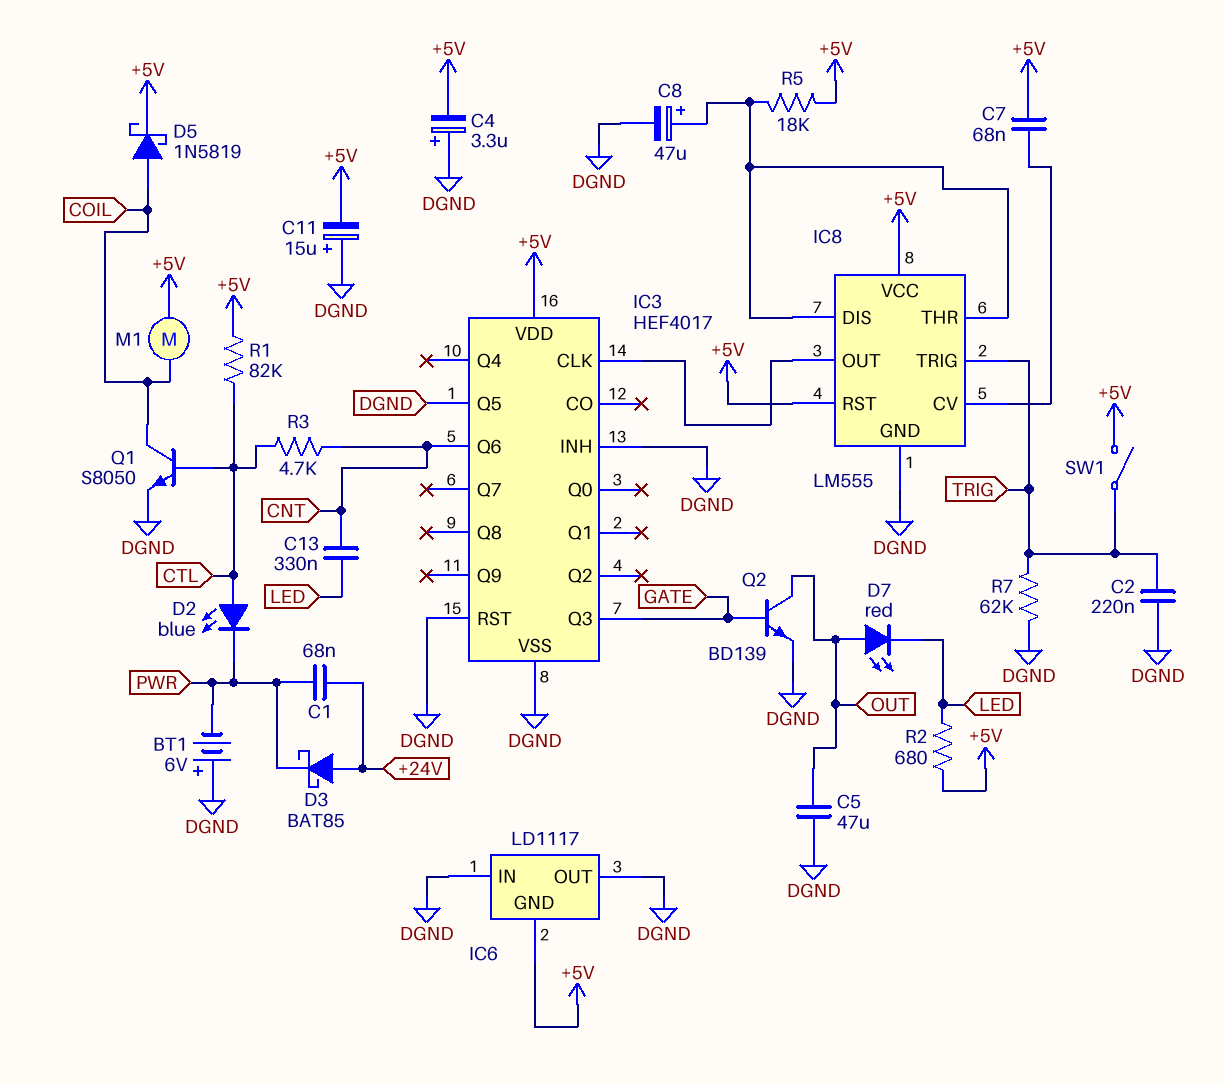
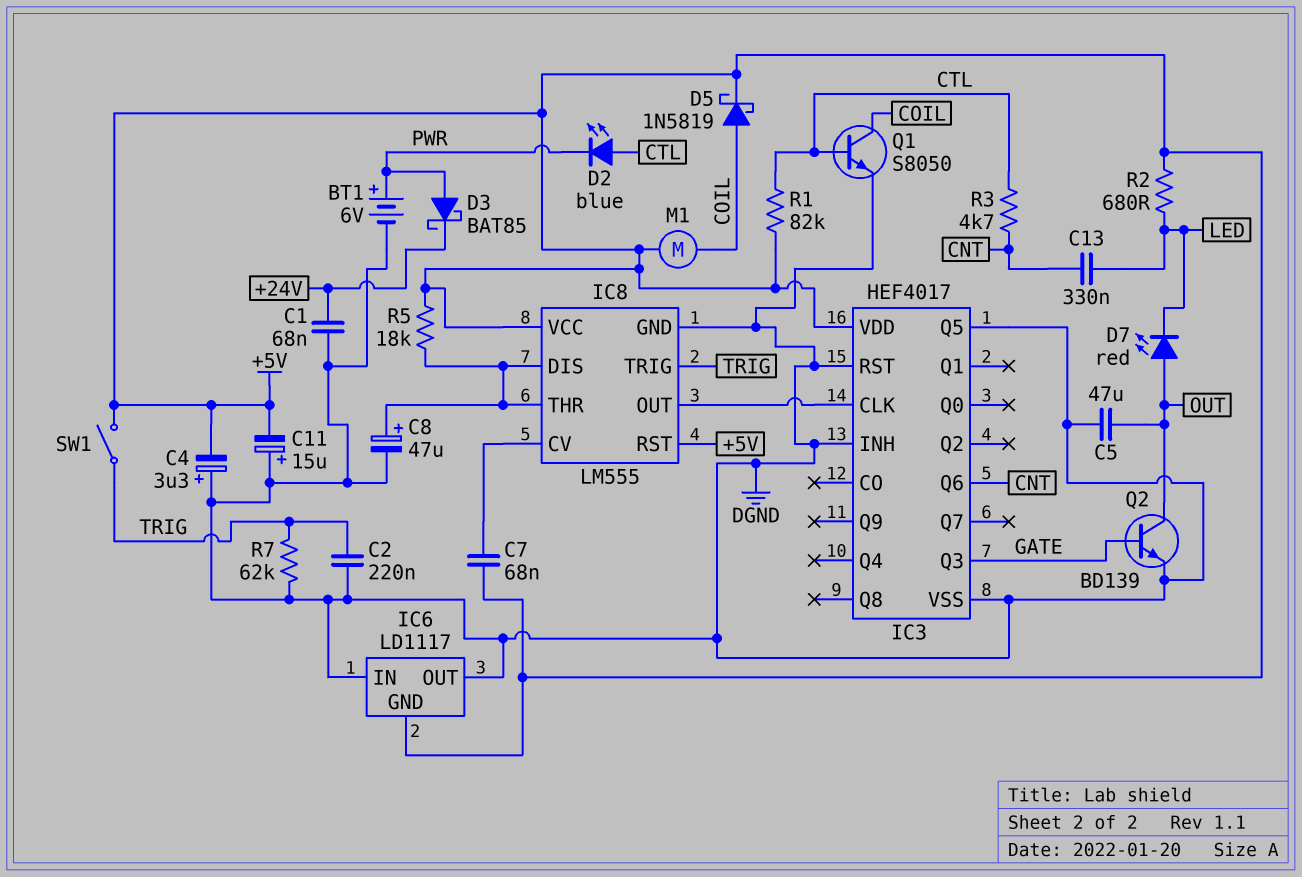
BT1: 6V (plus DGND, minus PWR) -> 6V (plus PWR, minus DGND)
C1: 68nF (+24V, PWR) -> 68nF (+24V, DGND)
D3: schottky BAT85 (A +24V, K PWR) -> schottky BAT85 (A PWR, K +24V)

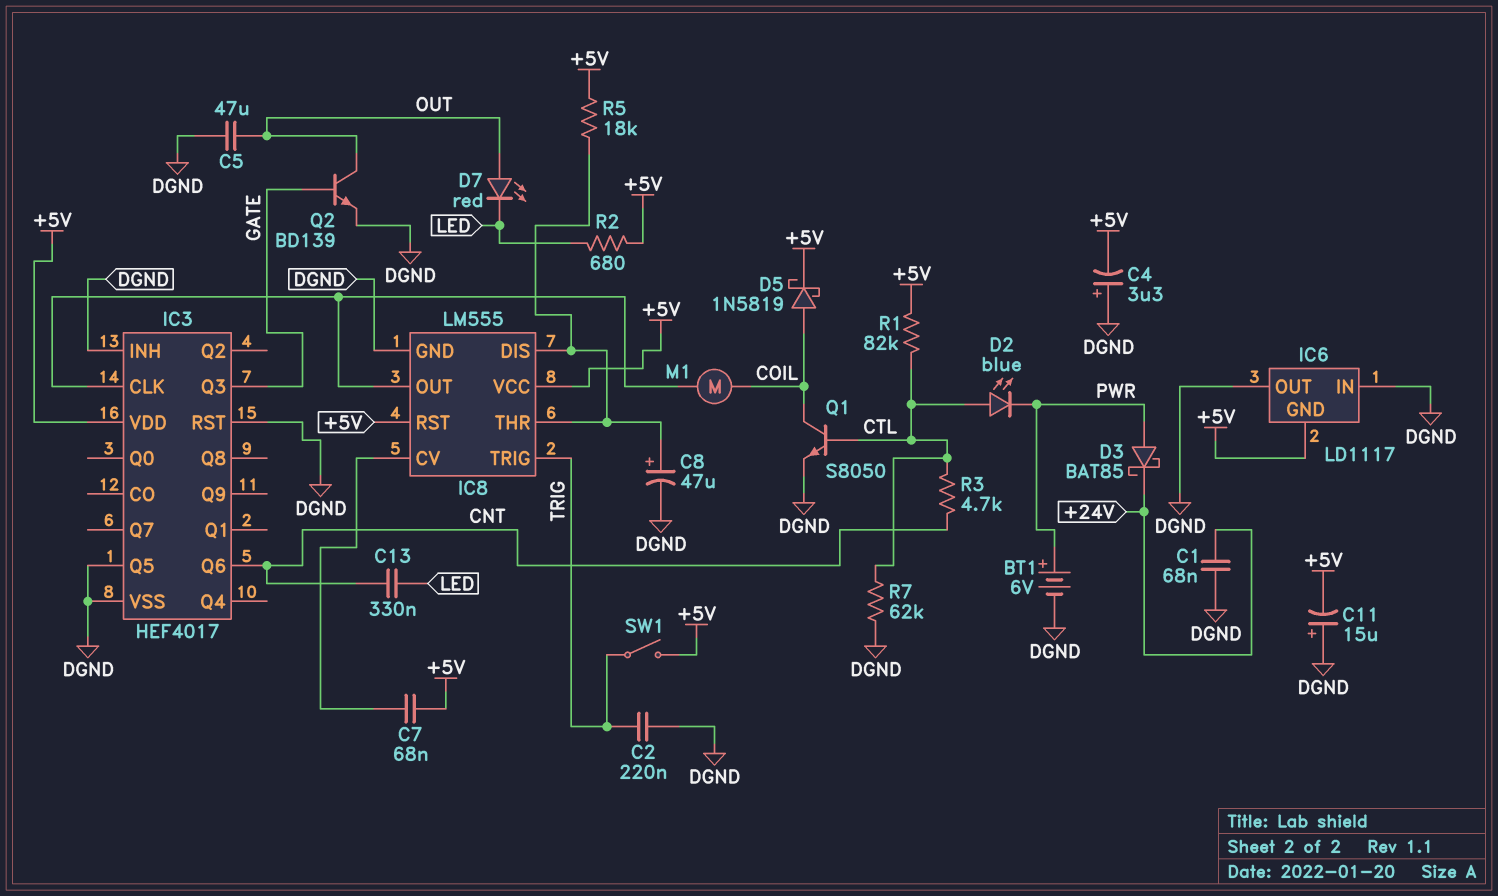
M1: motor (+5V, COIL) -> motor (COIL, IC3/CLK)
R7: 62k (DGND, TRIG) -> 62k (CTL, DGND)

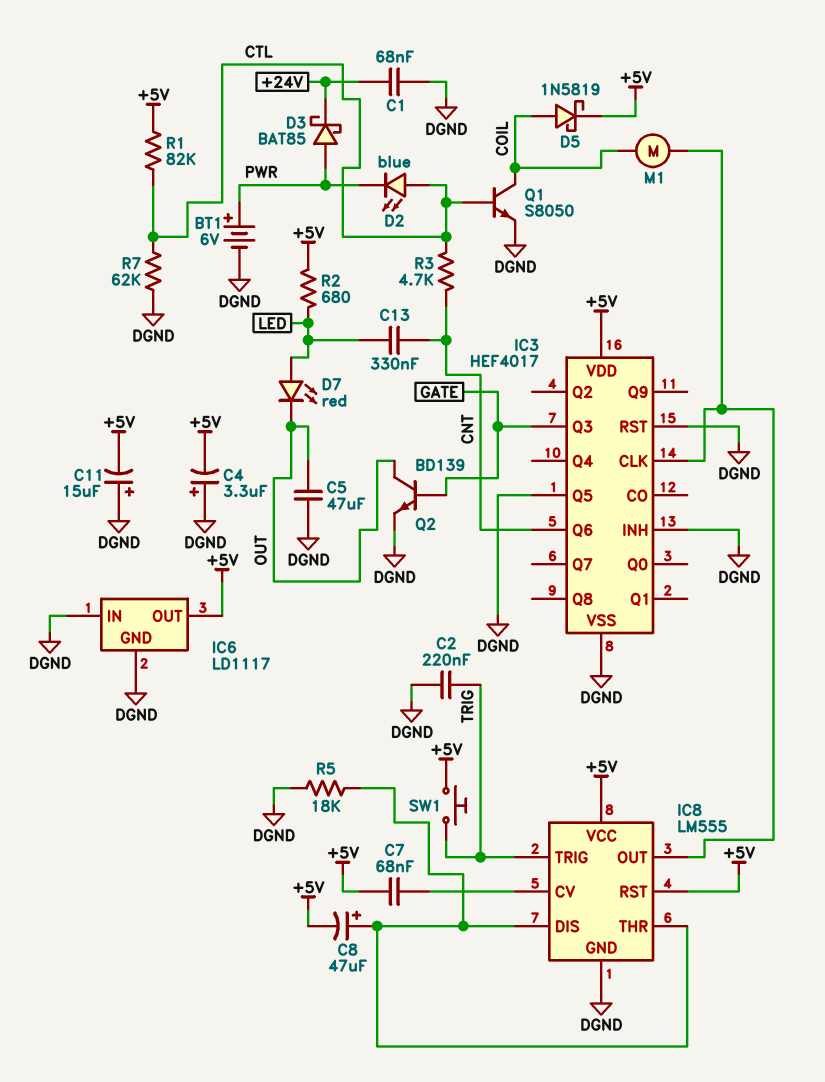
C8: 47uF (plus IC8/DIS, minus DGND) -> 47uF (plus IC8/DIS, minus +5V)
D7: LED red (A OUT, K LED) -> LED red (A LED, K OUT)
IC6 pin GND: +5V -> DGND
IC6 pin OUT: DGND -> +5V
R5: 18k (+5V, IC8/DIS) -> 18k (DGND, IC8/DIS)
SW1: switch (+5V, TRIG) -> button (+5V, TRIG)

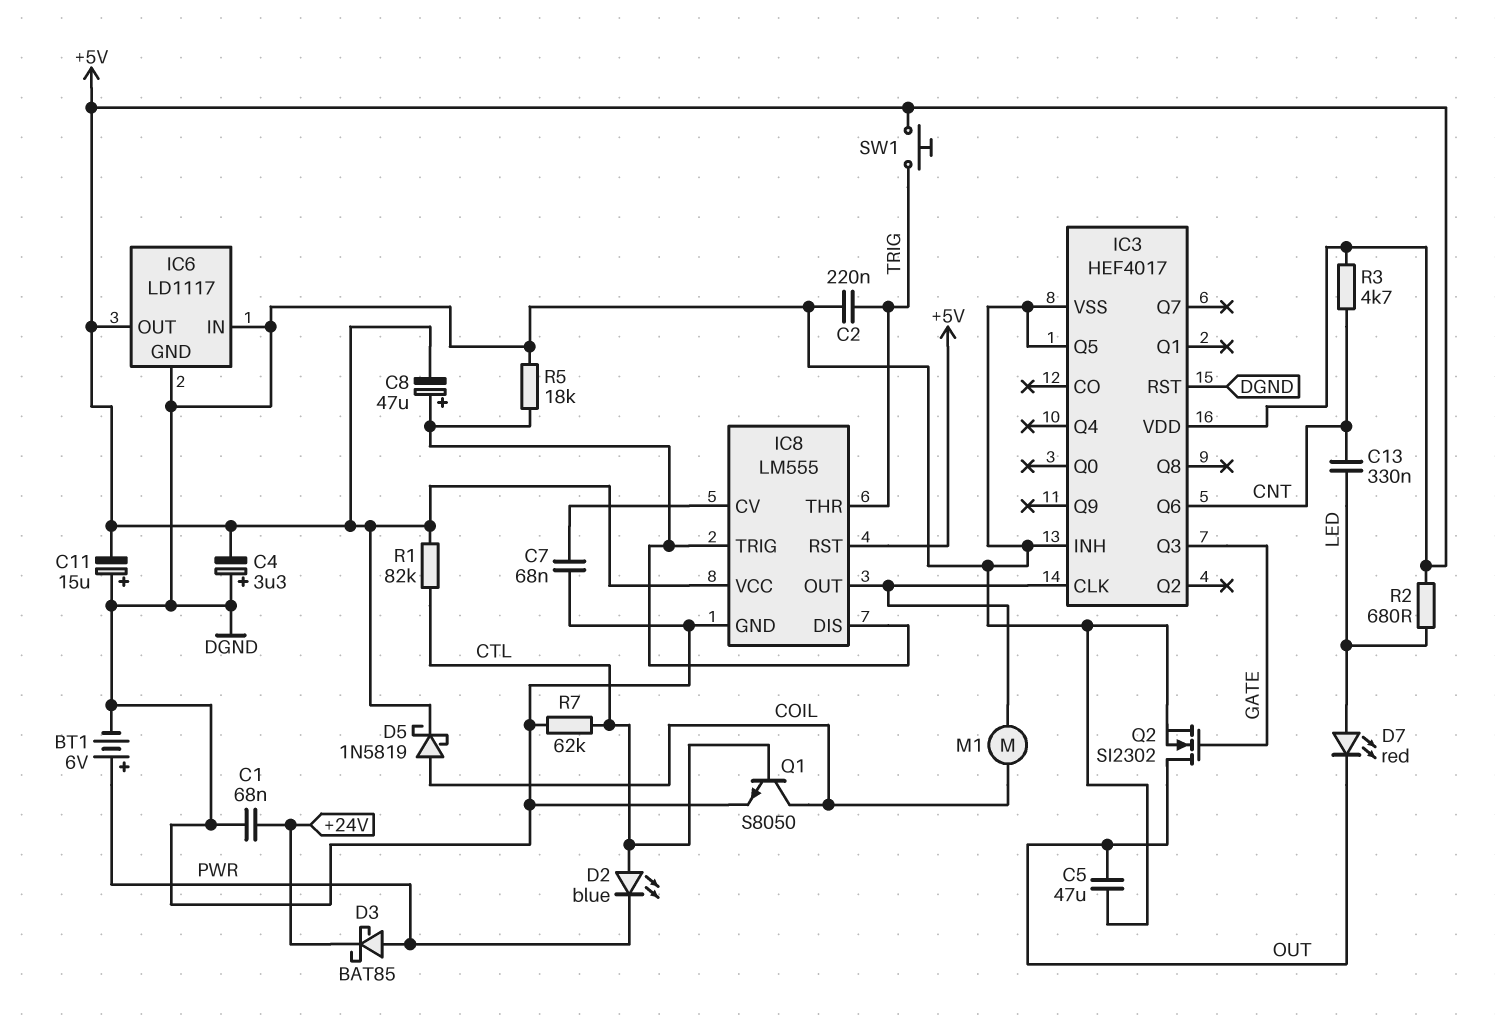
C7: 68nF (+5V, IC8/CV) -> 68nF (DGND, IC8/CV)
IC8 pin THR: IC8/DIS -> TRIG
IC8 pin TRIG: TRIG -> IC8/DIS
Q2: NPN BD139 (B GATE, C OUT, E DGND) -> NMOS SI2302 (G GATE, D OUT, S DGND)
R3: 4.7k (CNT, CTL) -> 4.7k (+5V, CNT)

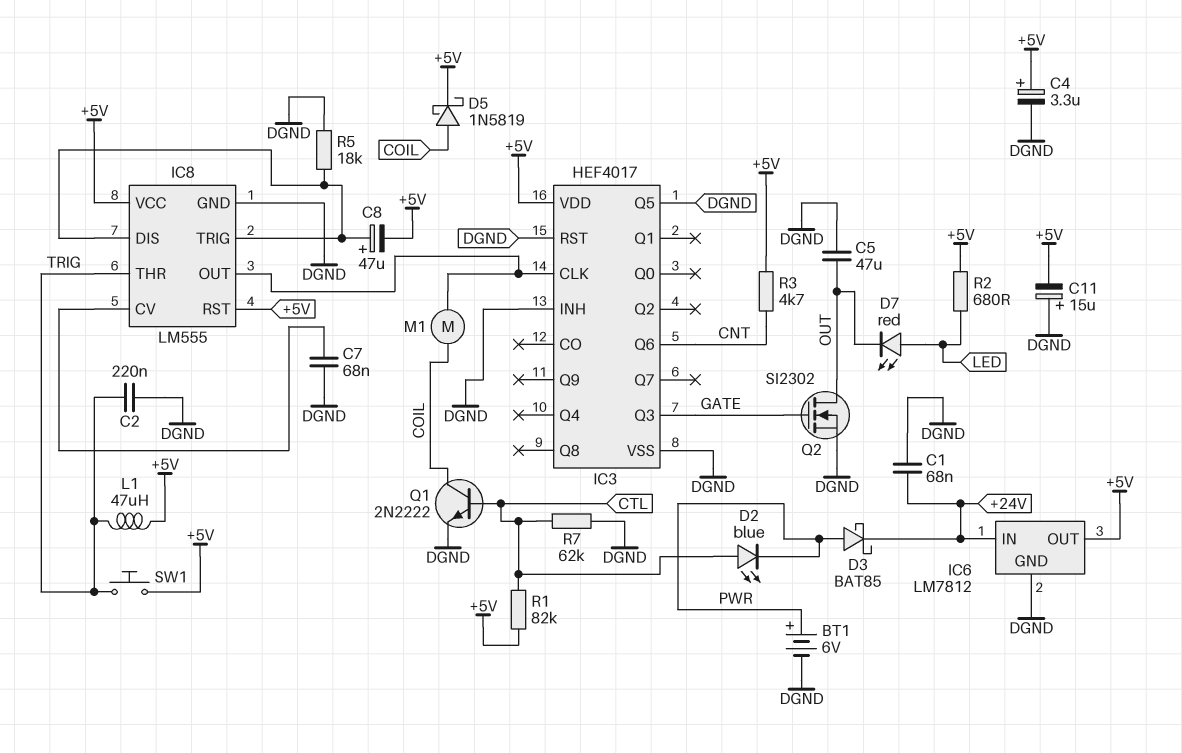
C4: 3.3uF (plus DGND, minus +5V) -> 3.3uF (plus +5V, minus DGND)
C13: 330nF (CNT, LED) -> none
IC6: LD1117 -> LM7812
IC6 pin IN: DGND -> +24V
L1: none -> 47uH (+5V, TRIG)
Q1: NPN S8050 (B CTL, C COIL, E DGND) -> NPN 2N2222 (B CTL, C COIL, E DGND)

